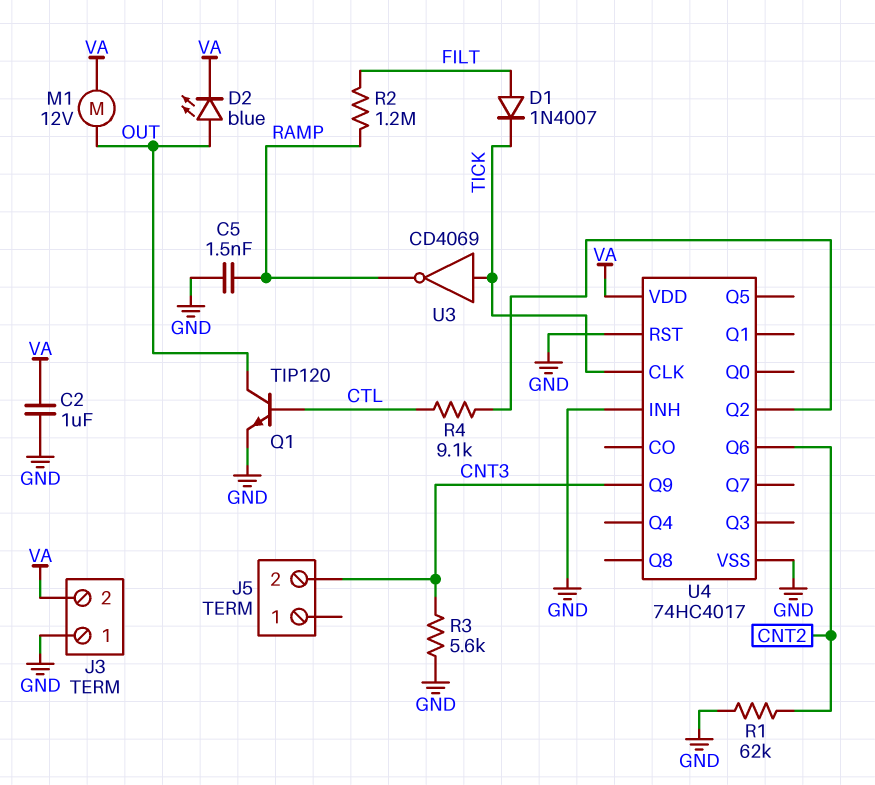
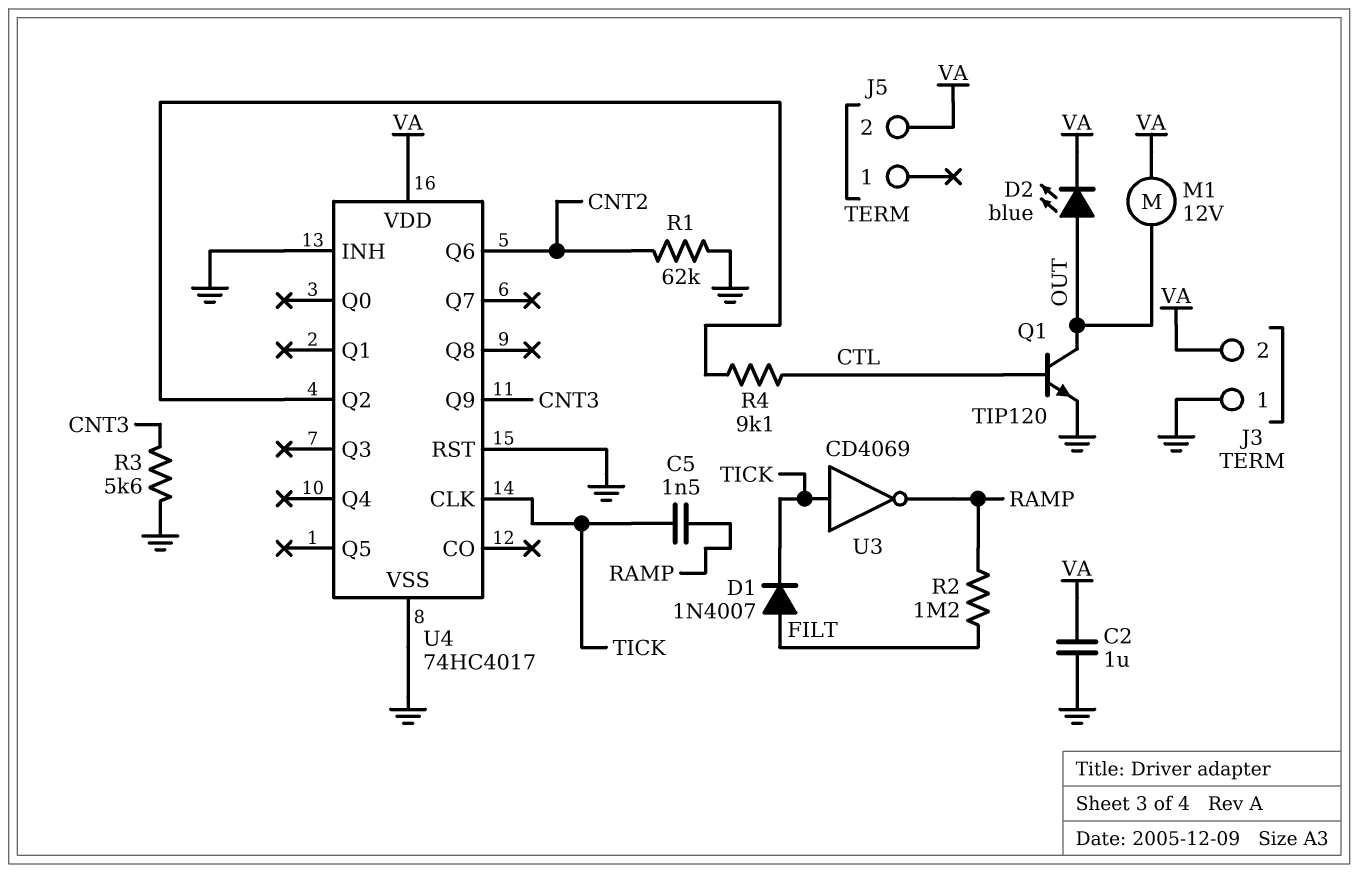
C5: 1.5nF (GND, RAMP) -> 1.5nF (RAMP, TICK)
J5 pin 2: CNT3 -> VA

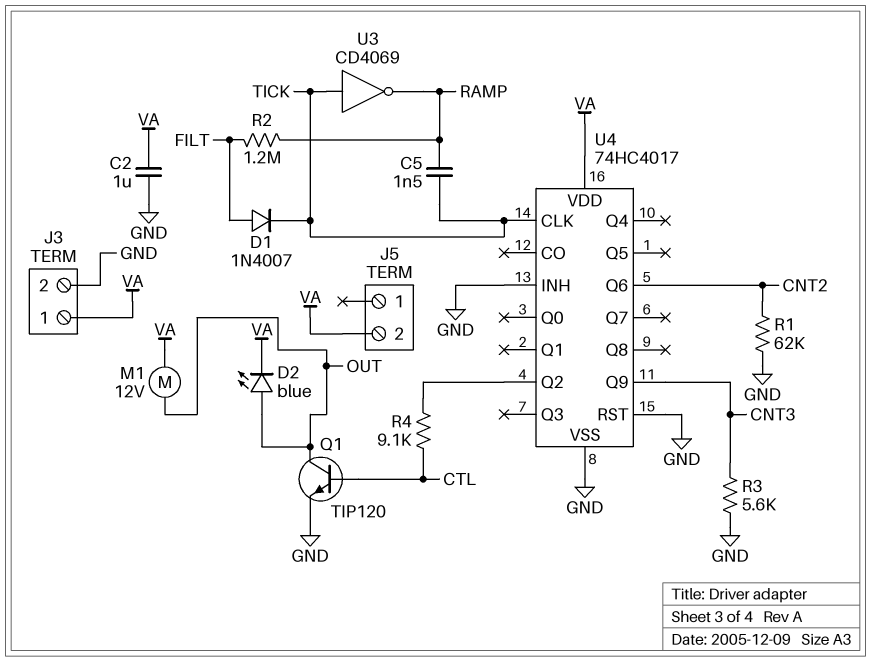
J3 pin 1: GND -> VA
J3 pin 2: VA -> GND

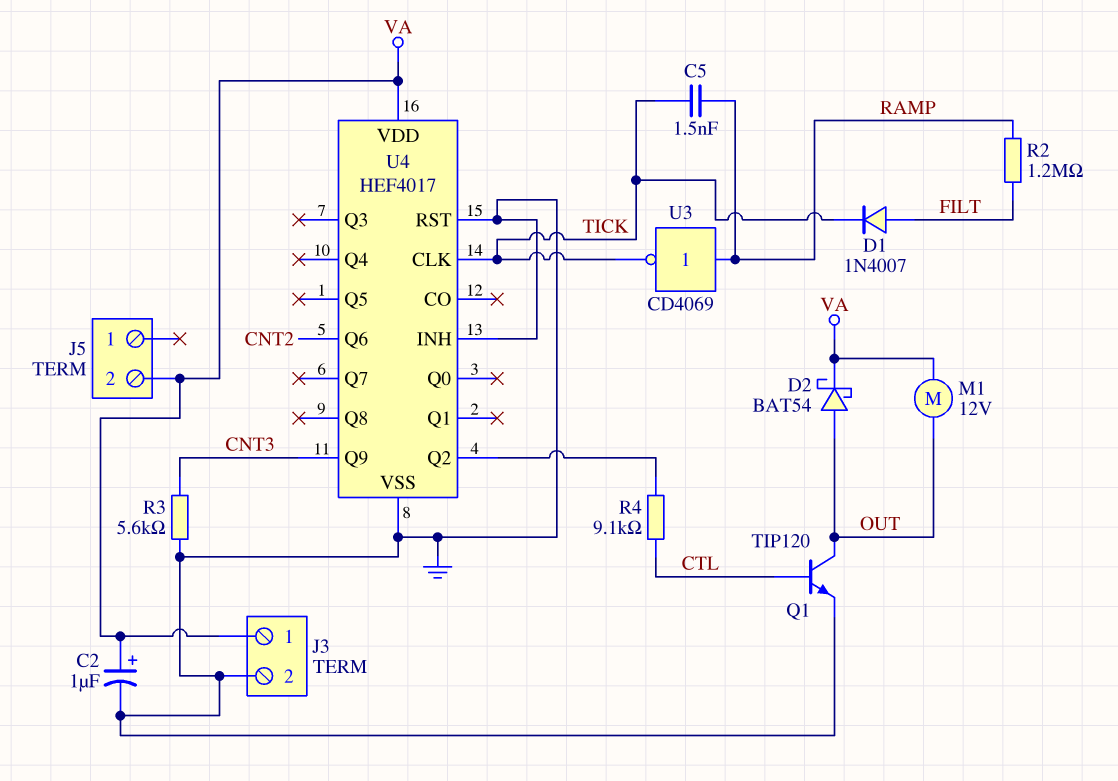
C2: 1uF (GND, VA) -> 1uF (plus VA, minus GND)
D2: LED blue (A OUT, K VA) -> schottky BAT54 (A OUT, K VA)
R1: 62k (CNT2, GND) -> none
U3: NOT CD4069 (in TICK, out RAMP) -> NOT CD4069 (in RAMP, out TICK)
U4: 74HC4017 -> HEF4017

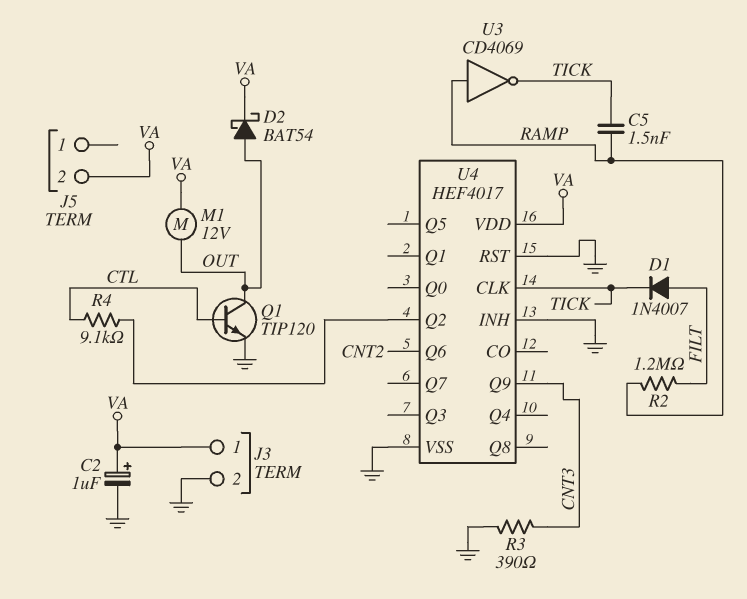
R3: 5.6k (CNT3, GND) -> 390 (CNT3, GND)

